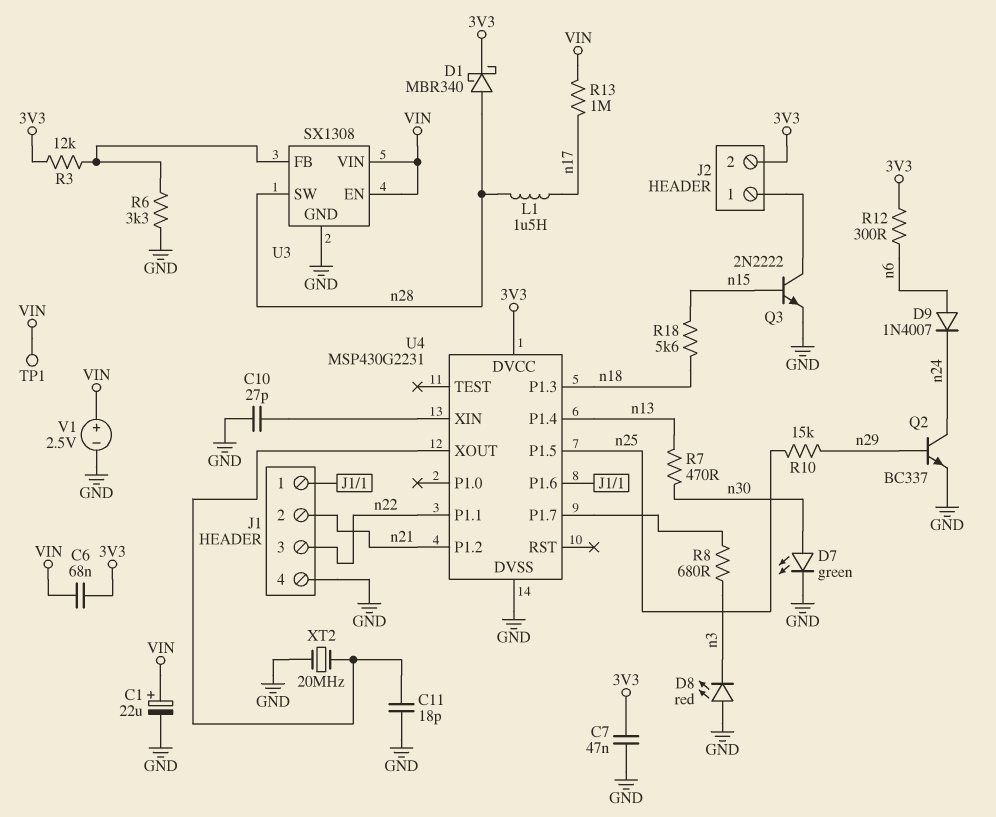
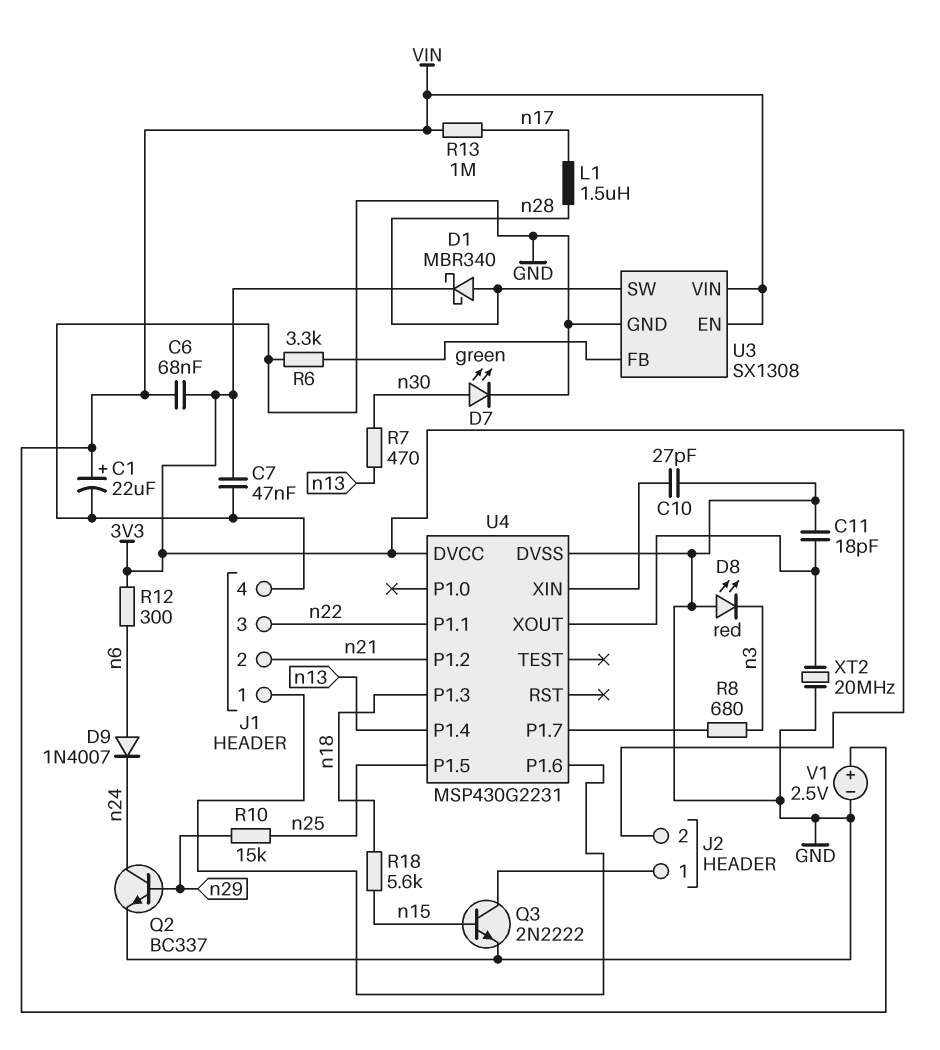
R3: 12k (3V3, U3/FB) -> none
TP1: test point (VIN) -> none

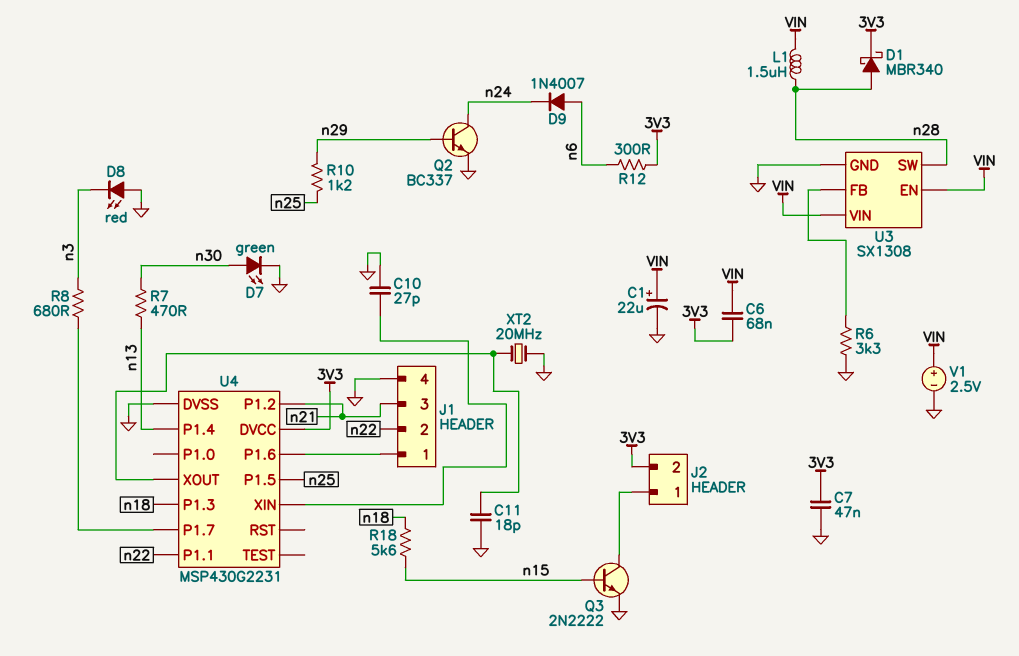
J1 pin 2: n21 -> n22
J1 pin 3: n22 -> n21
L1: 1.5uH (n17, n28) -> 1.5uH (VIN, n28)
R10: 15k (n25, n29) -> 1.2k (n25, n29)
R13: 1M (VIN, n17) -> none

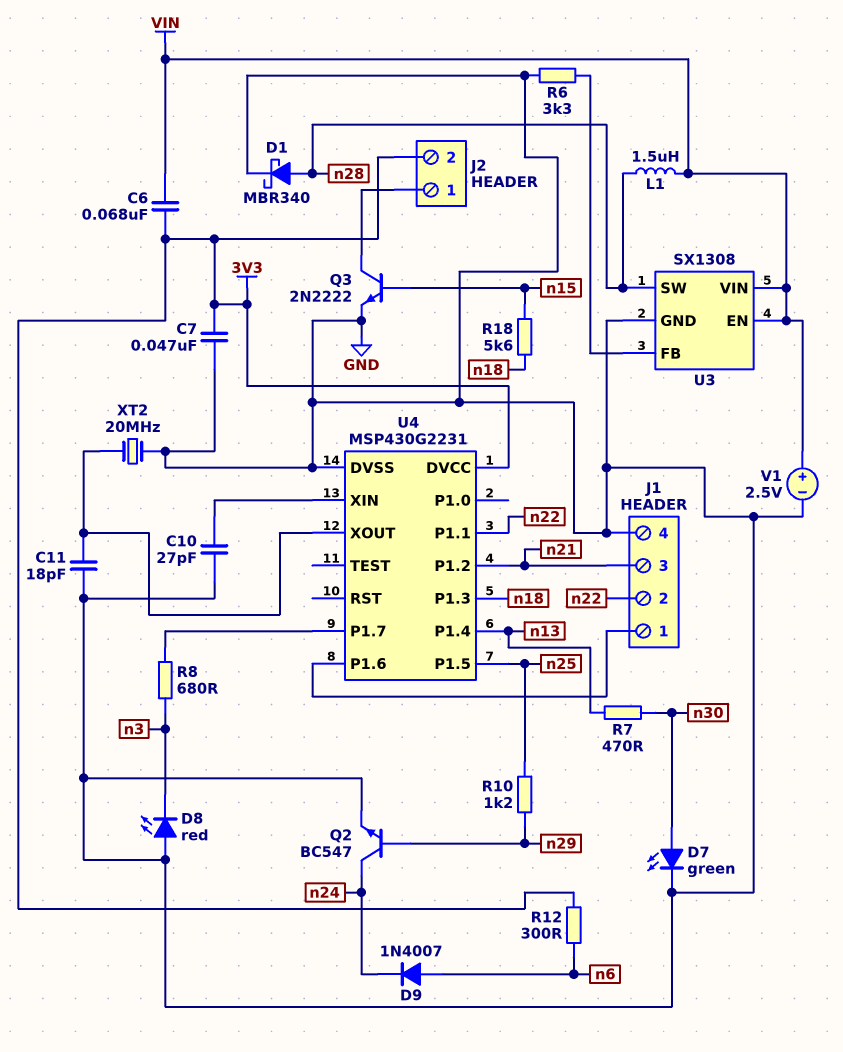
C1: 22uF (plus VIN, minus GND) -> none
D1: schottky MBR340 (A n28, K 3V3) -> schottky MBR340 (A n28, K GND)
Q2: NPN BC337 (B n29, C n24, E GND) -> NPN BC547 (B n29, C n24, E GND)

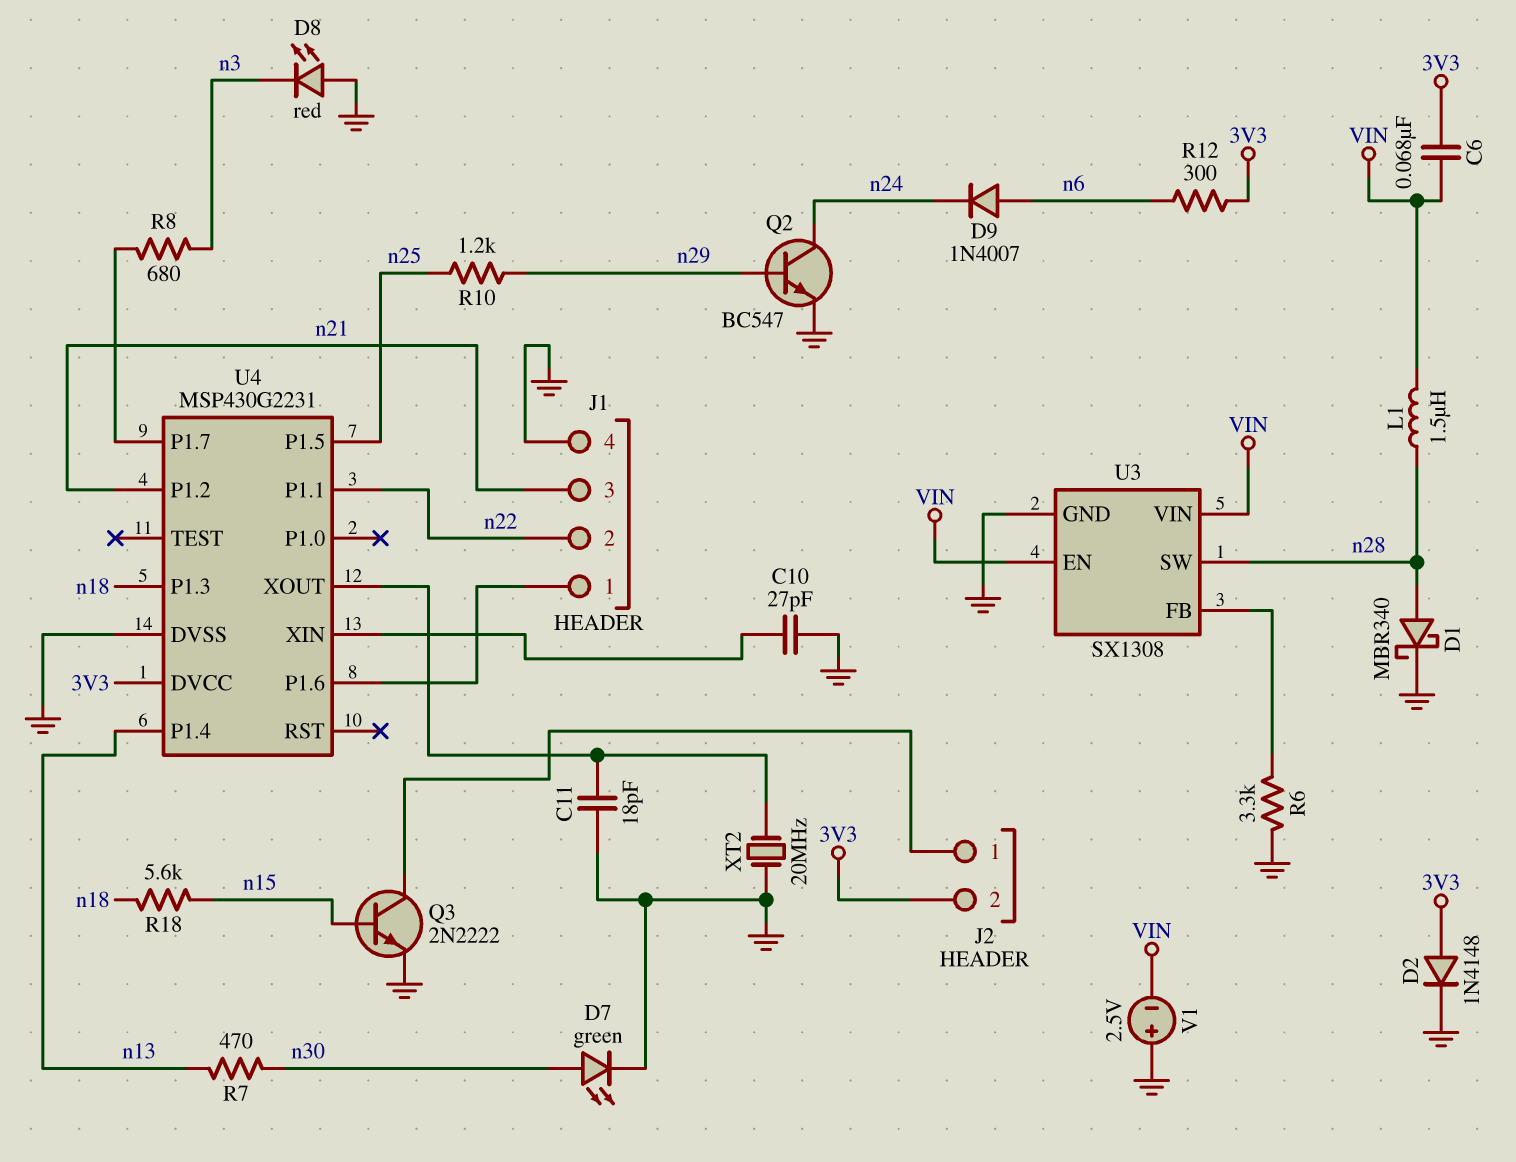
C7: 47nF (3V3, GND) -> none
D2: none -> diode 1N4148 (A 3V3, K GND)
V1: 2.5V (plus VIN, minus GND) -> 2.5V (plus GND, minus VIN)

